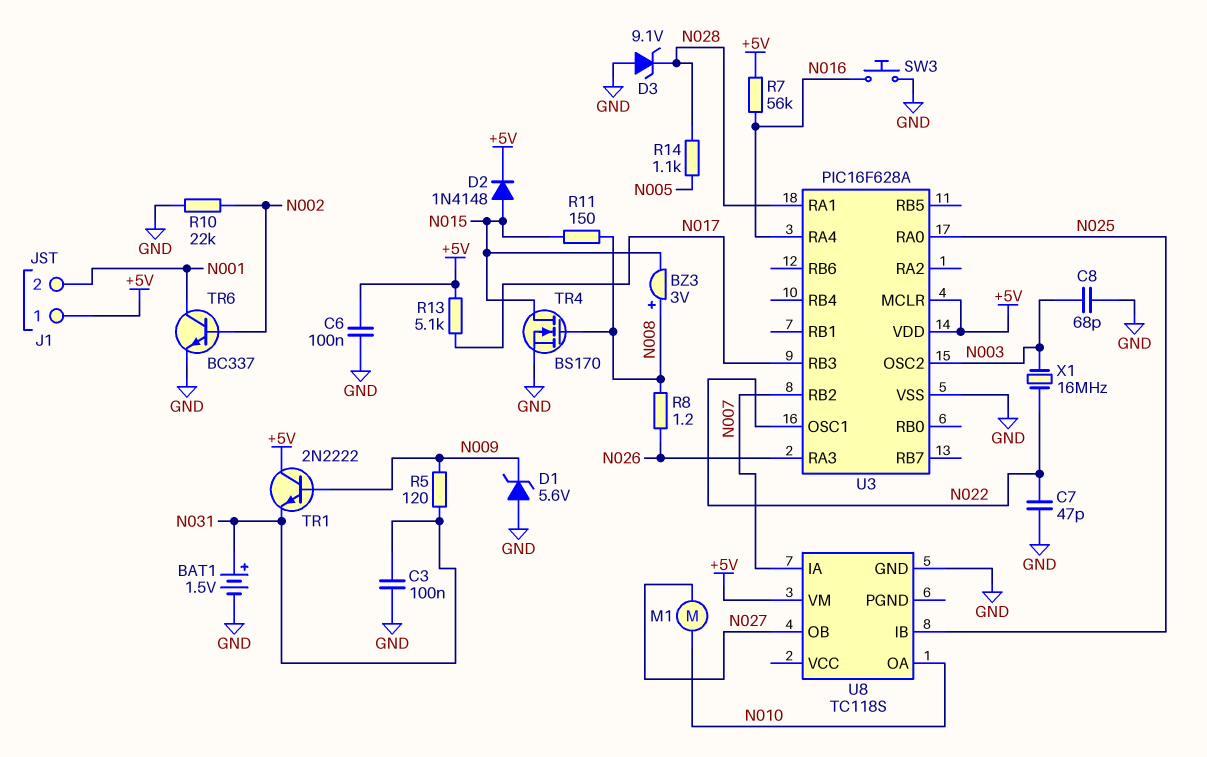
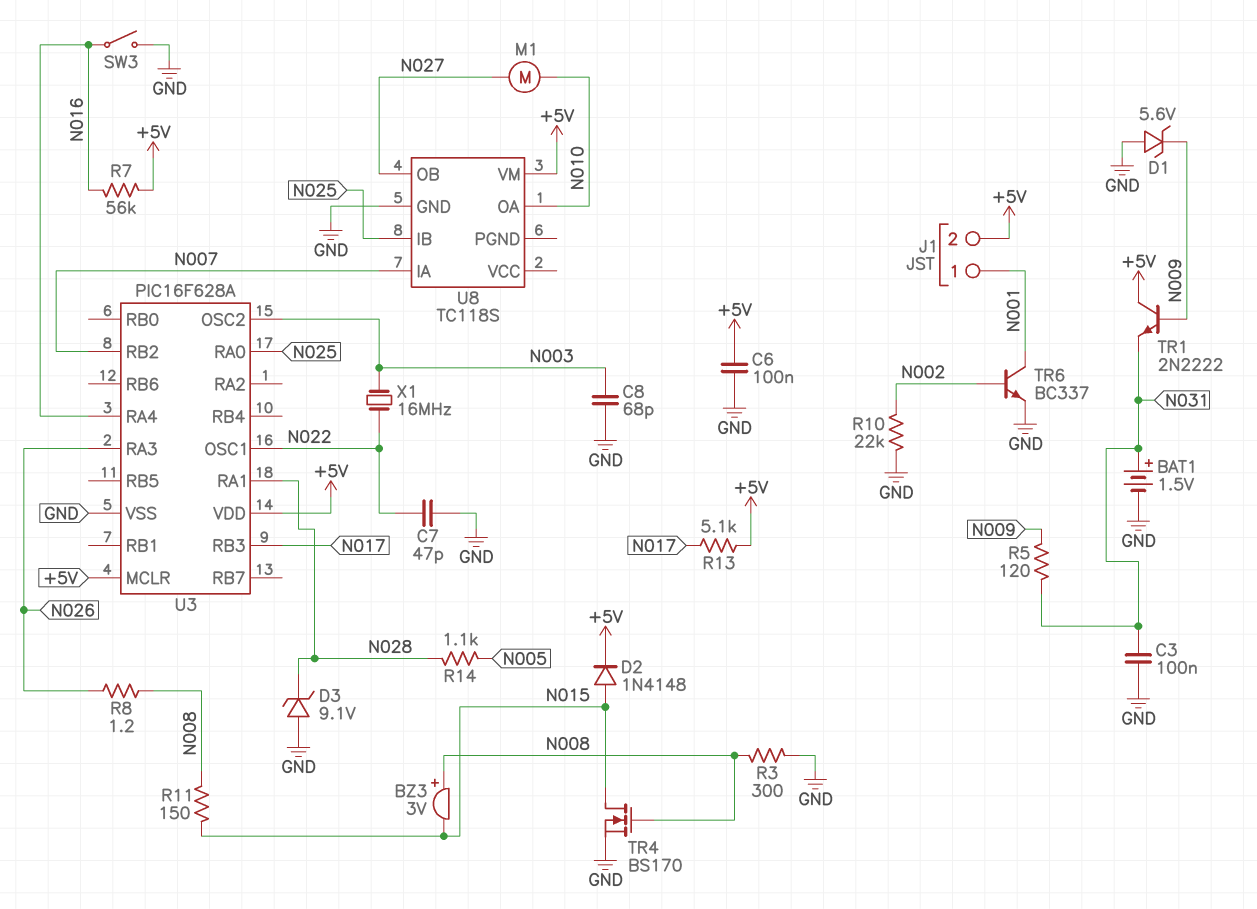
J1 pin 1: +5V -> N001
J1 pin 2: N001 -> +5V
R3: none -> 300 (GND, N008)
SW3: button (GND, N016) -> switch (GND, N016)

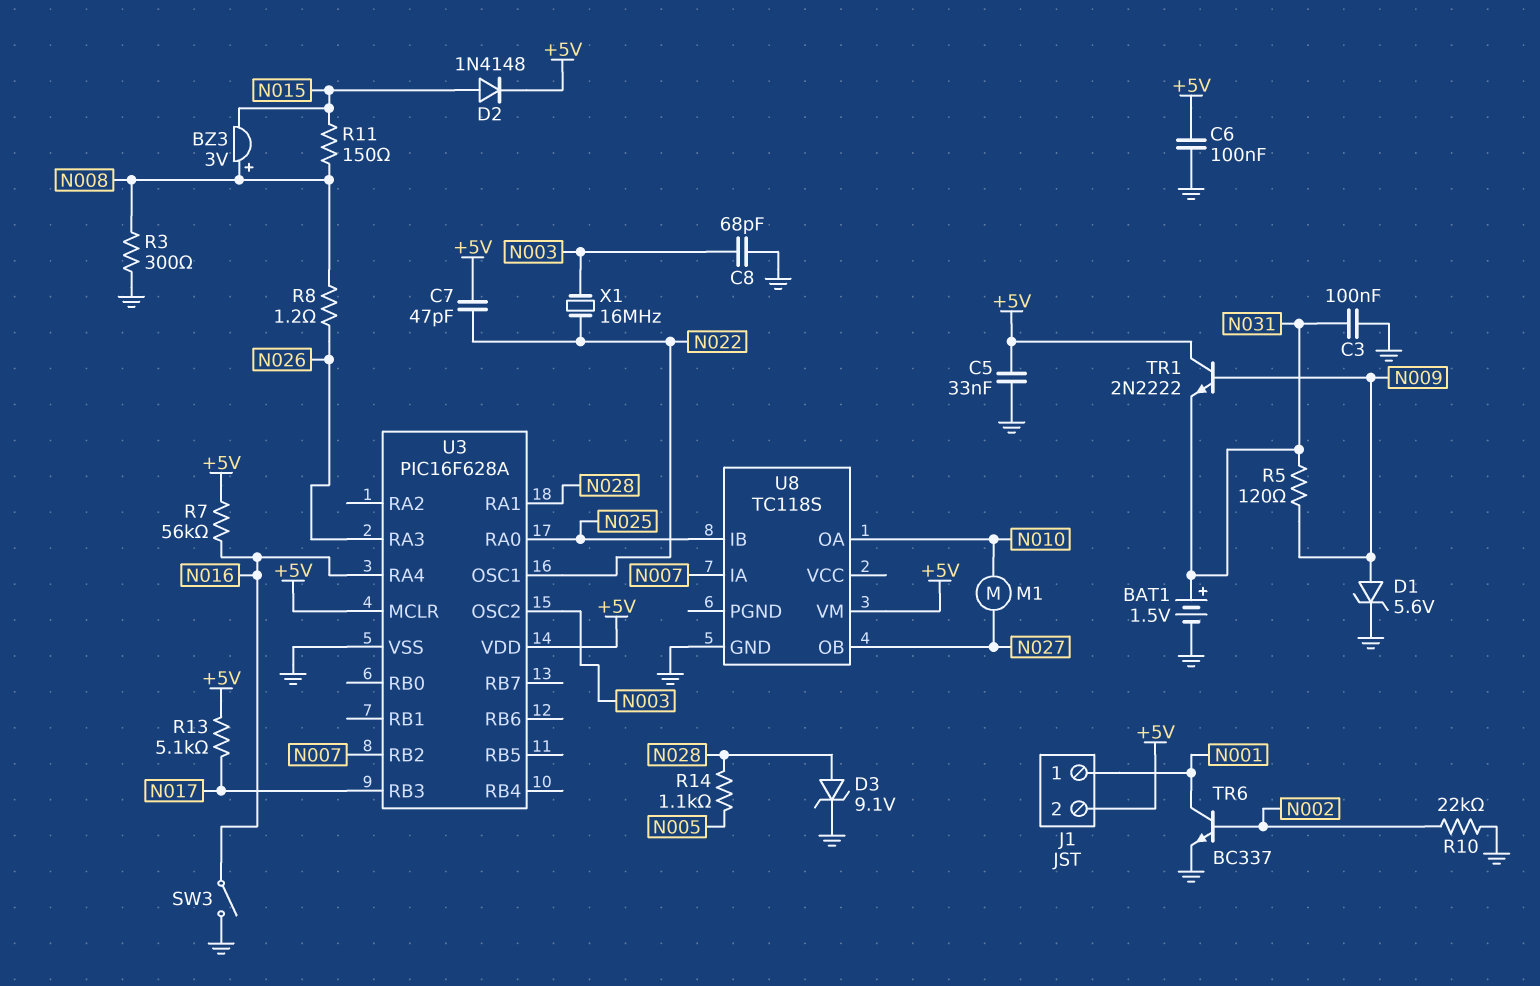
C5: none -> 33nF (+5V, GND)
C7: 47pF (GND, N022) -> 47pF (+5V, N022)
D1: zener 5.6V (A GND, K N009) -> zener 5.6V (A N009, K GND)
D3: zener 9.1V (A GND, K N028) -> zener 9.1V (A N028, K GND)
TR4: NMOS BS170 (G N008, D N015, S GND) -> none

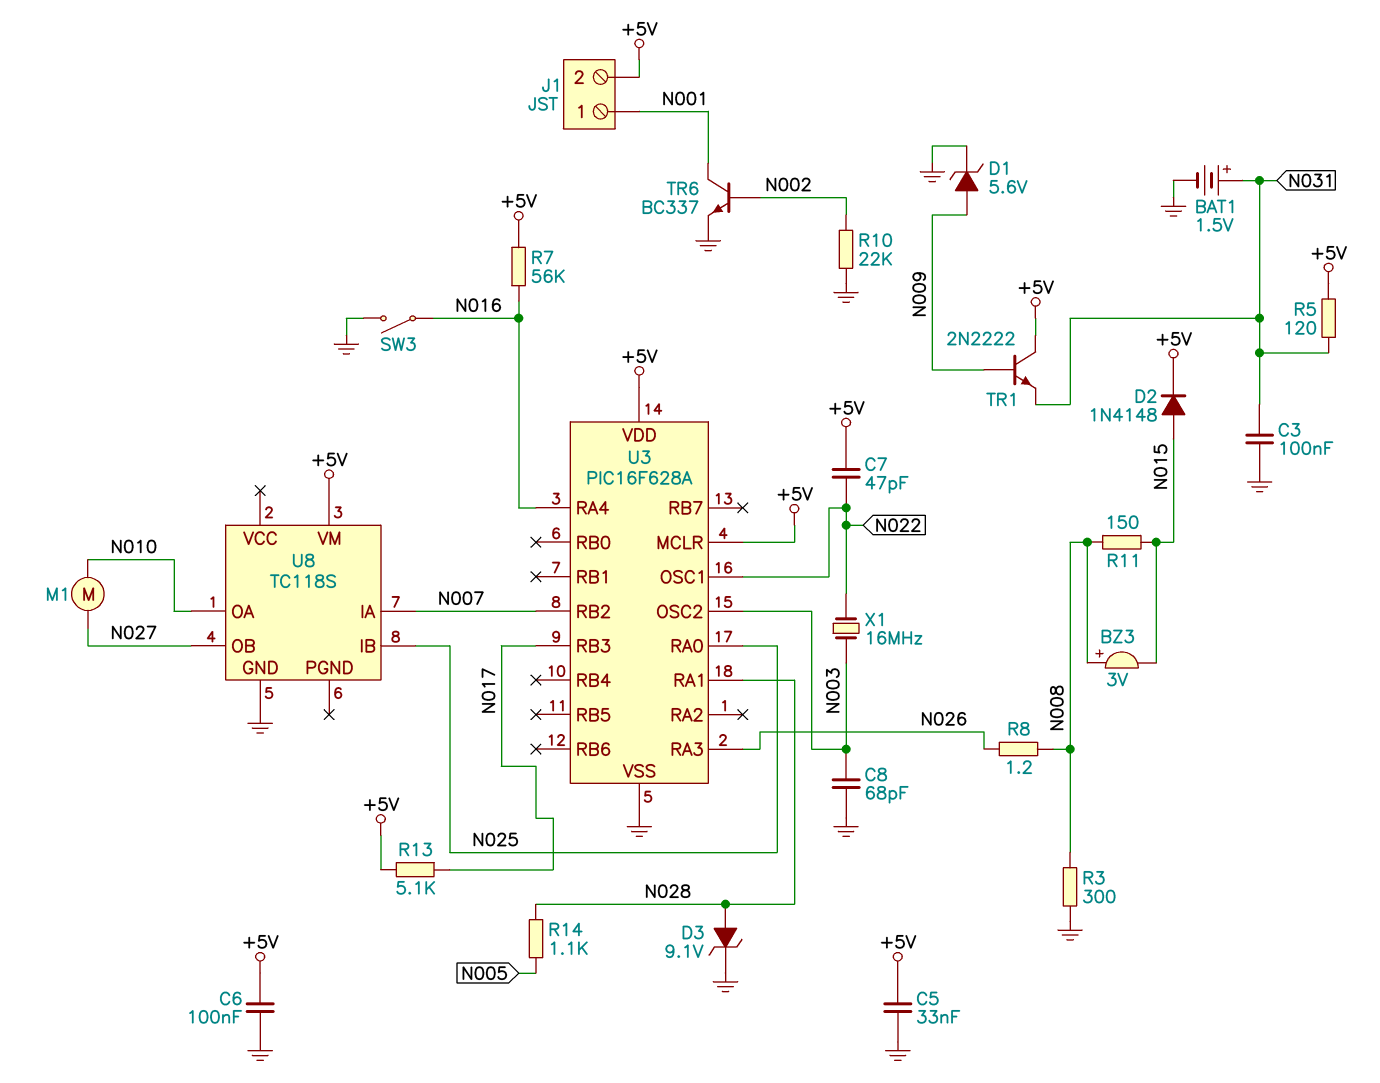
R5: 120 (N009, N031) -> 120 (+5V, N031)

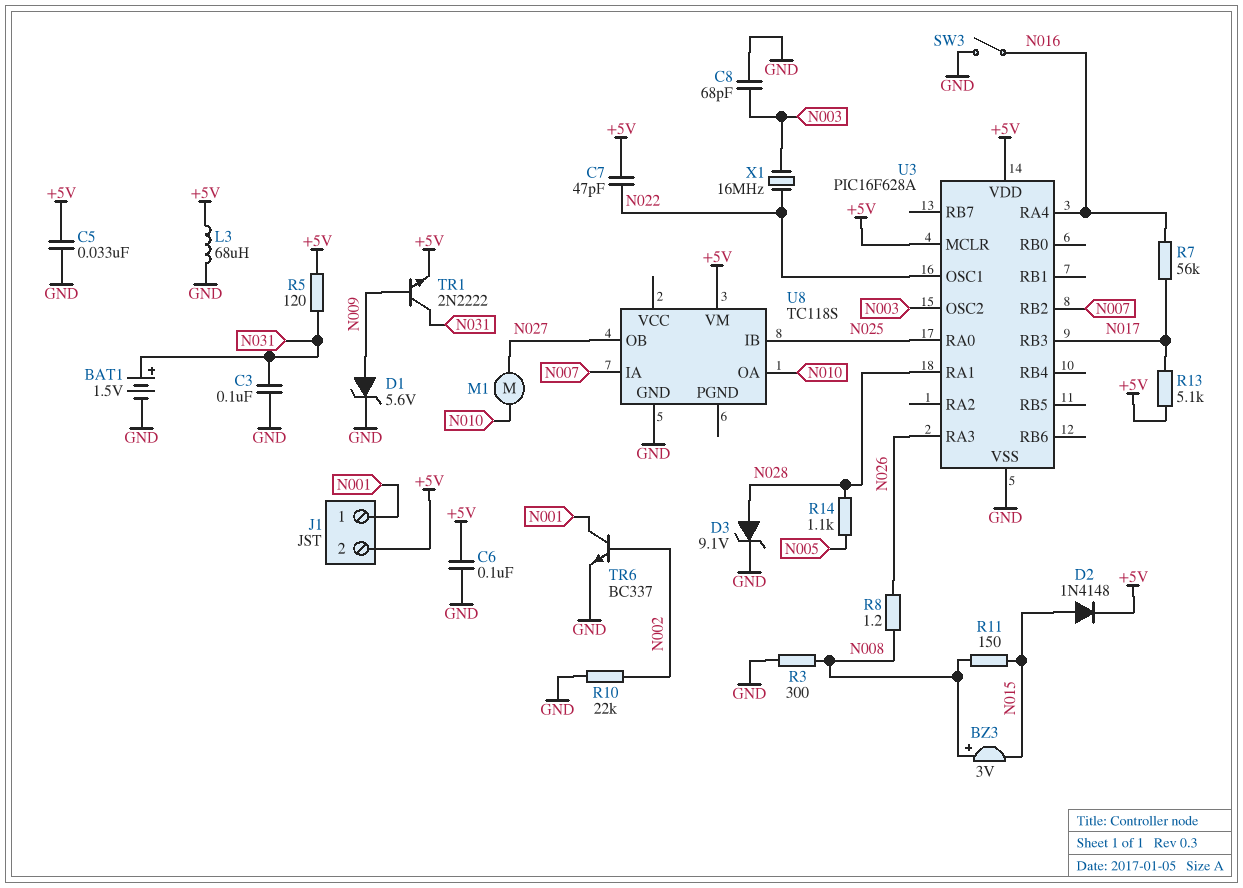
L3: none -> 68uH (+5V, GND)
R7: 56k (+5V, N016) -> 56k (N016, N017)
TR1: NPN 2N2222 (B N009, C +5V, E N031) -> NPN 2N2222 (B N009, C N031, E +5V)

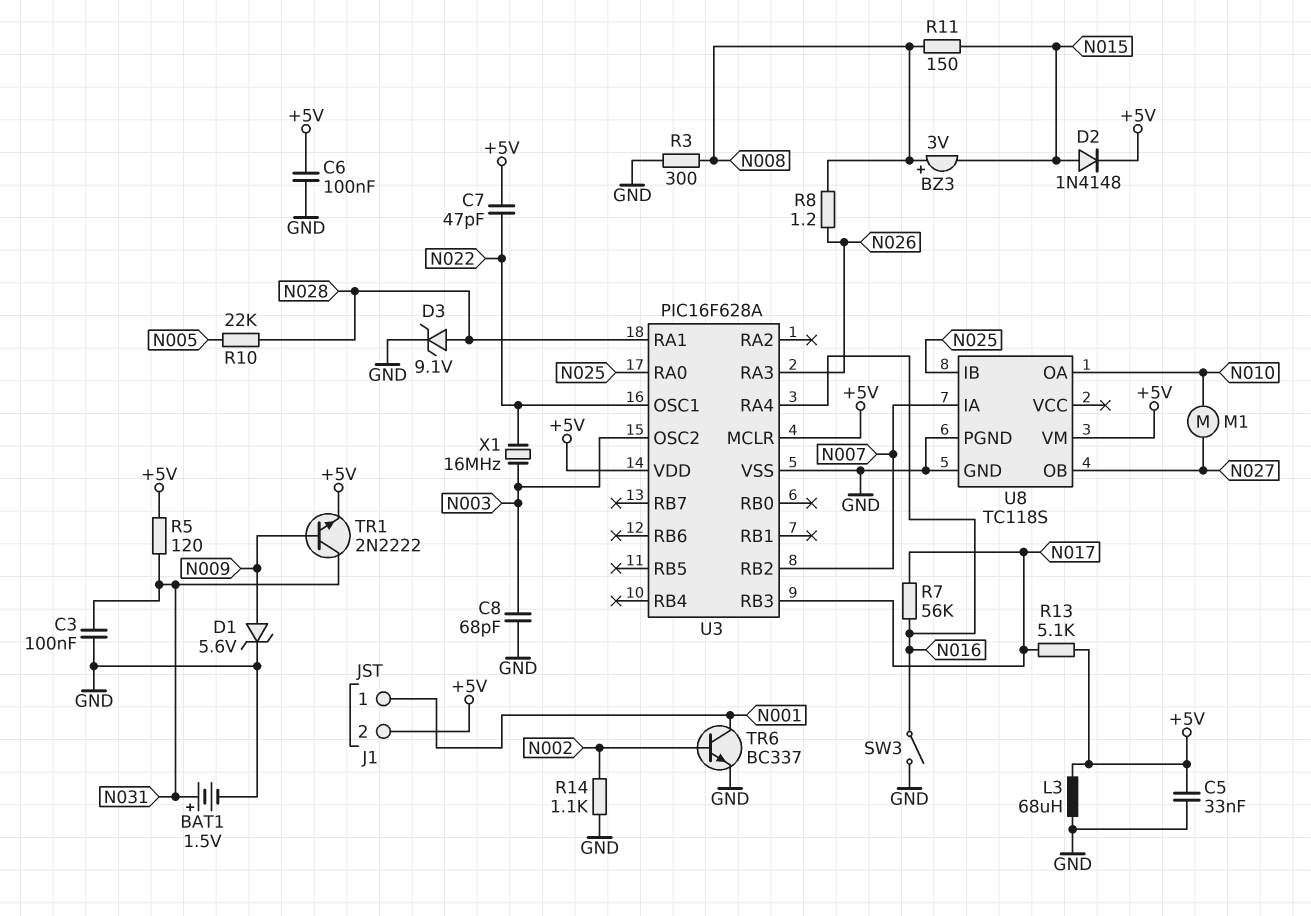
R10: 22k (GND, N002) -> 22k (N005, N028)
R14: 1.1k (N005, N028) -> 1.1k (GND, N002)
U8 pin PGND: none -> GND

